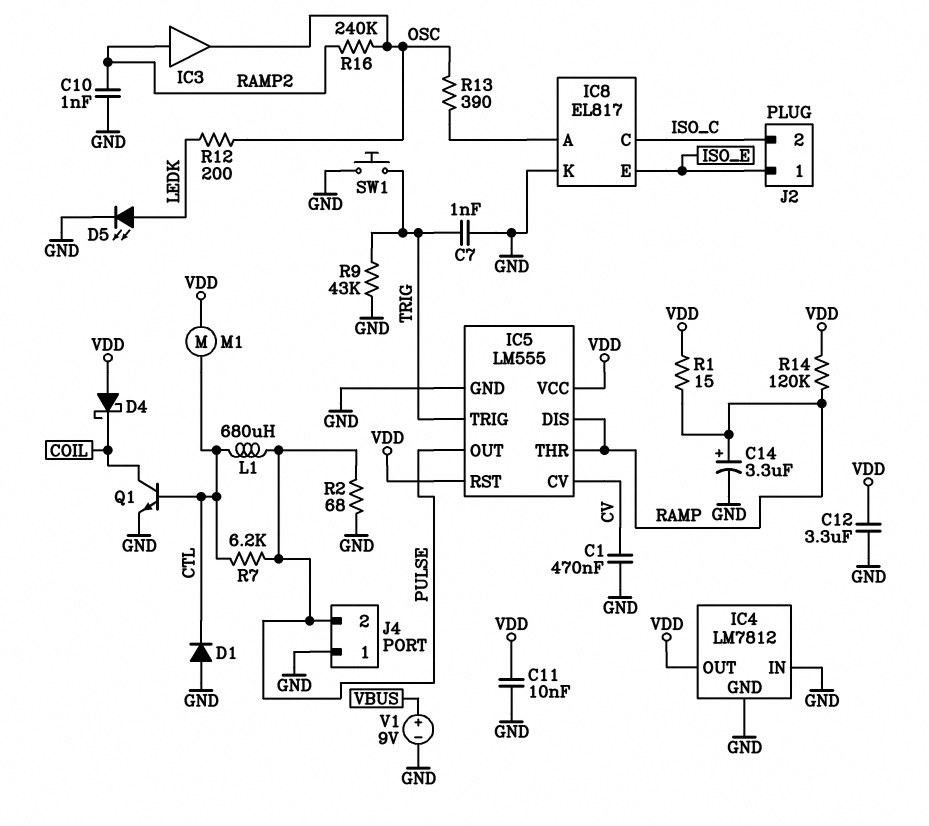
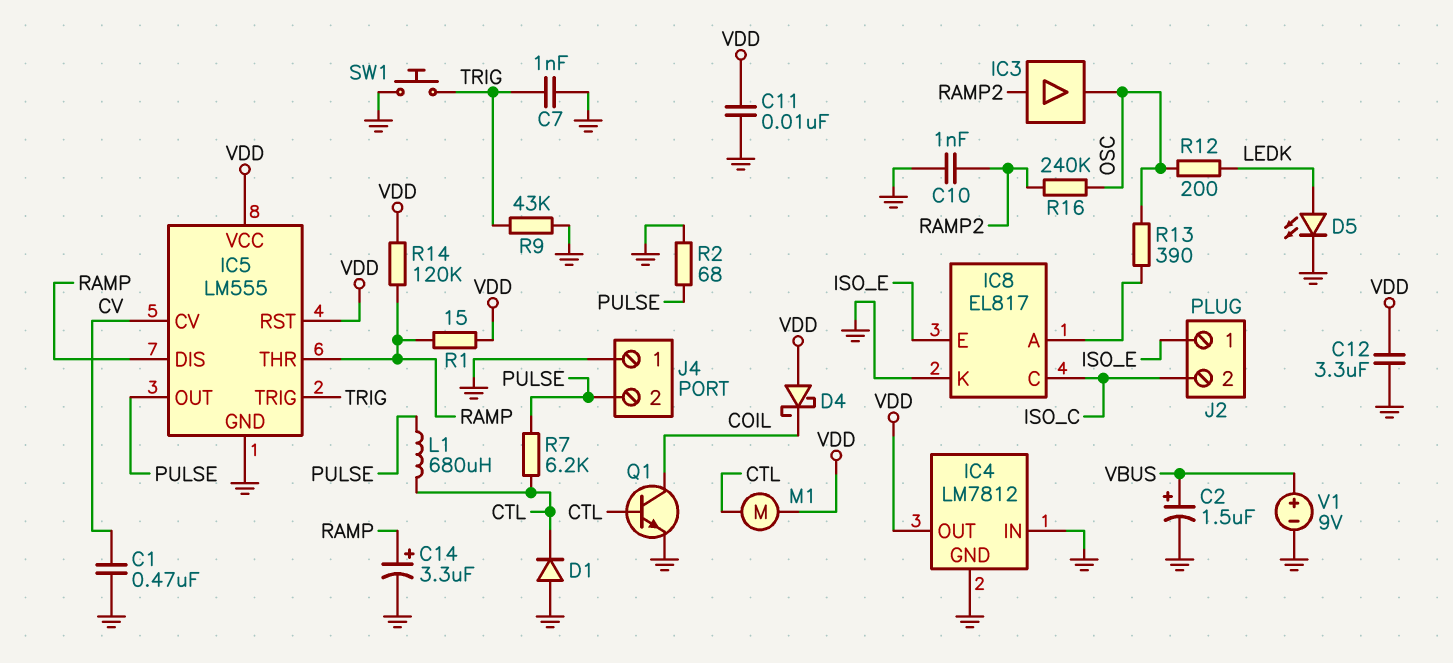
C2: none -> 1.5uF (plus VBUS, minus GND)

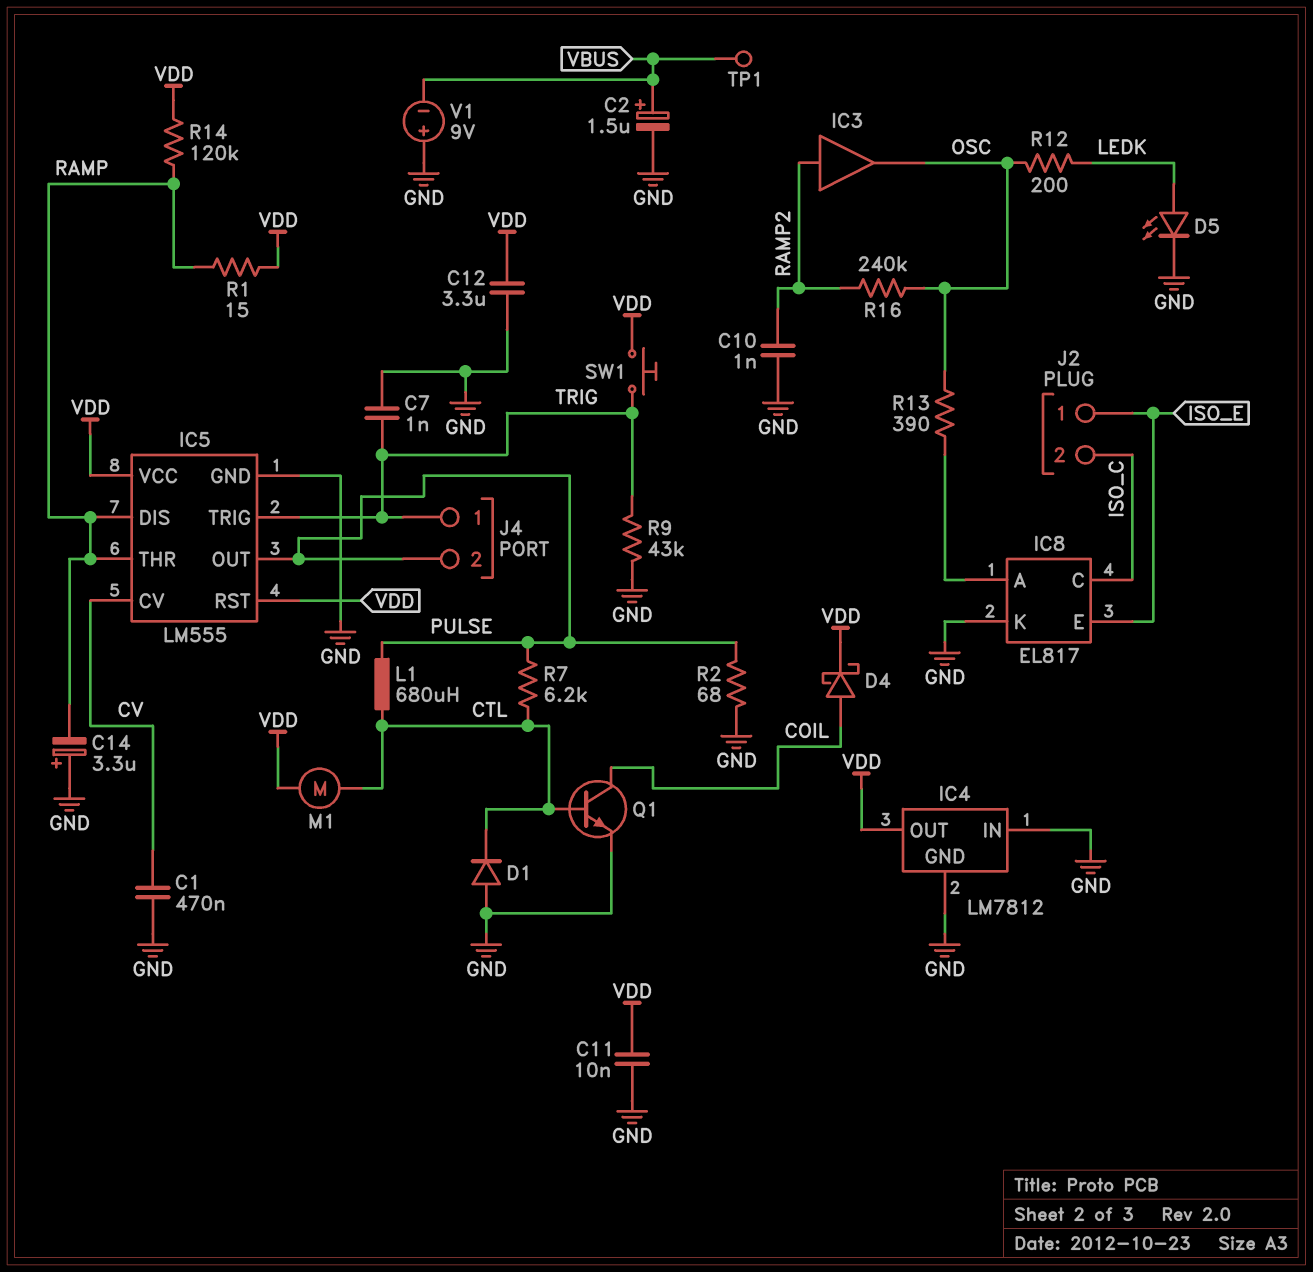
C14: 3.3uF (plus RAMP, minus GND) -> 3.3uF (plus GND, minus RAMP)
D4: schottky (A VDD, K COIL) -> schottky (A COIL, K VDD)
J4 pin 1: GND -> TRIG
SW1: button (GND, TRIG) -> button (TRIG, VDD)
TP1: none -> test point (VBUS)
V1: 9V (plus VBUS, minus GND) -> 9V (plus GND, minus VBUS)

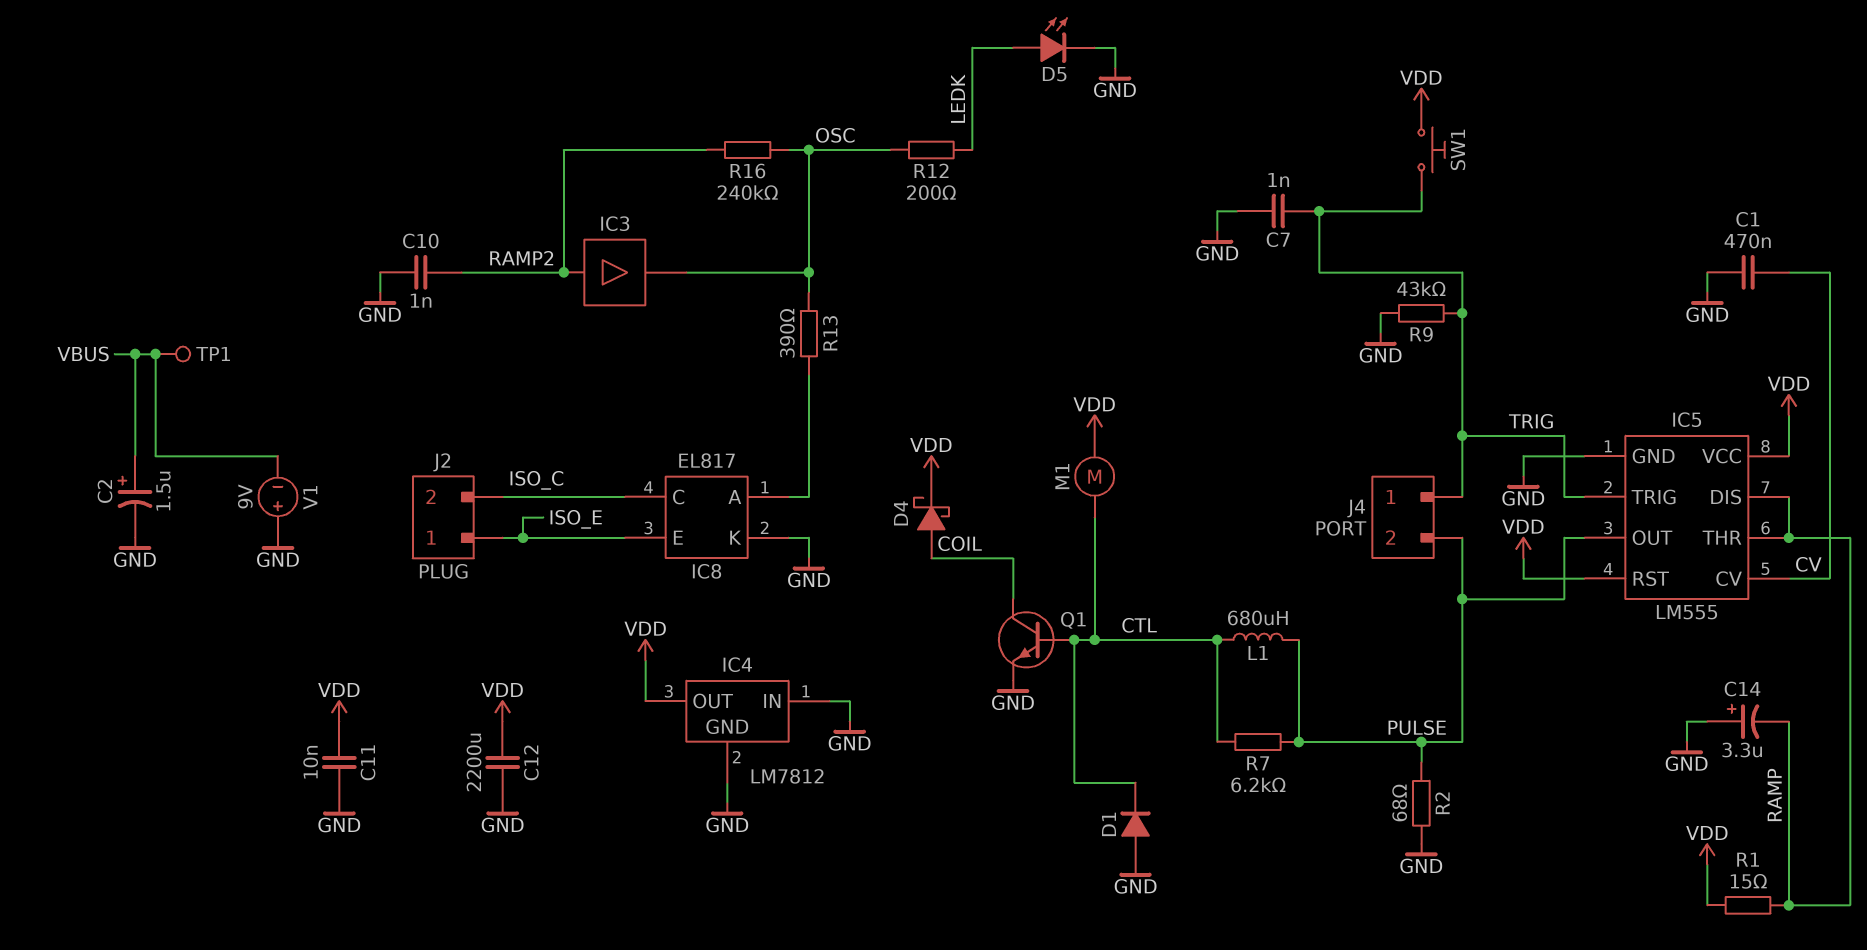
C12: 3.3uF (GND, VDD) -> 2200uF (GND, VDD)
R14: 120k (RAMP, VDD) -> none

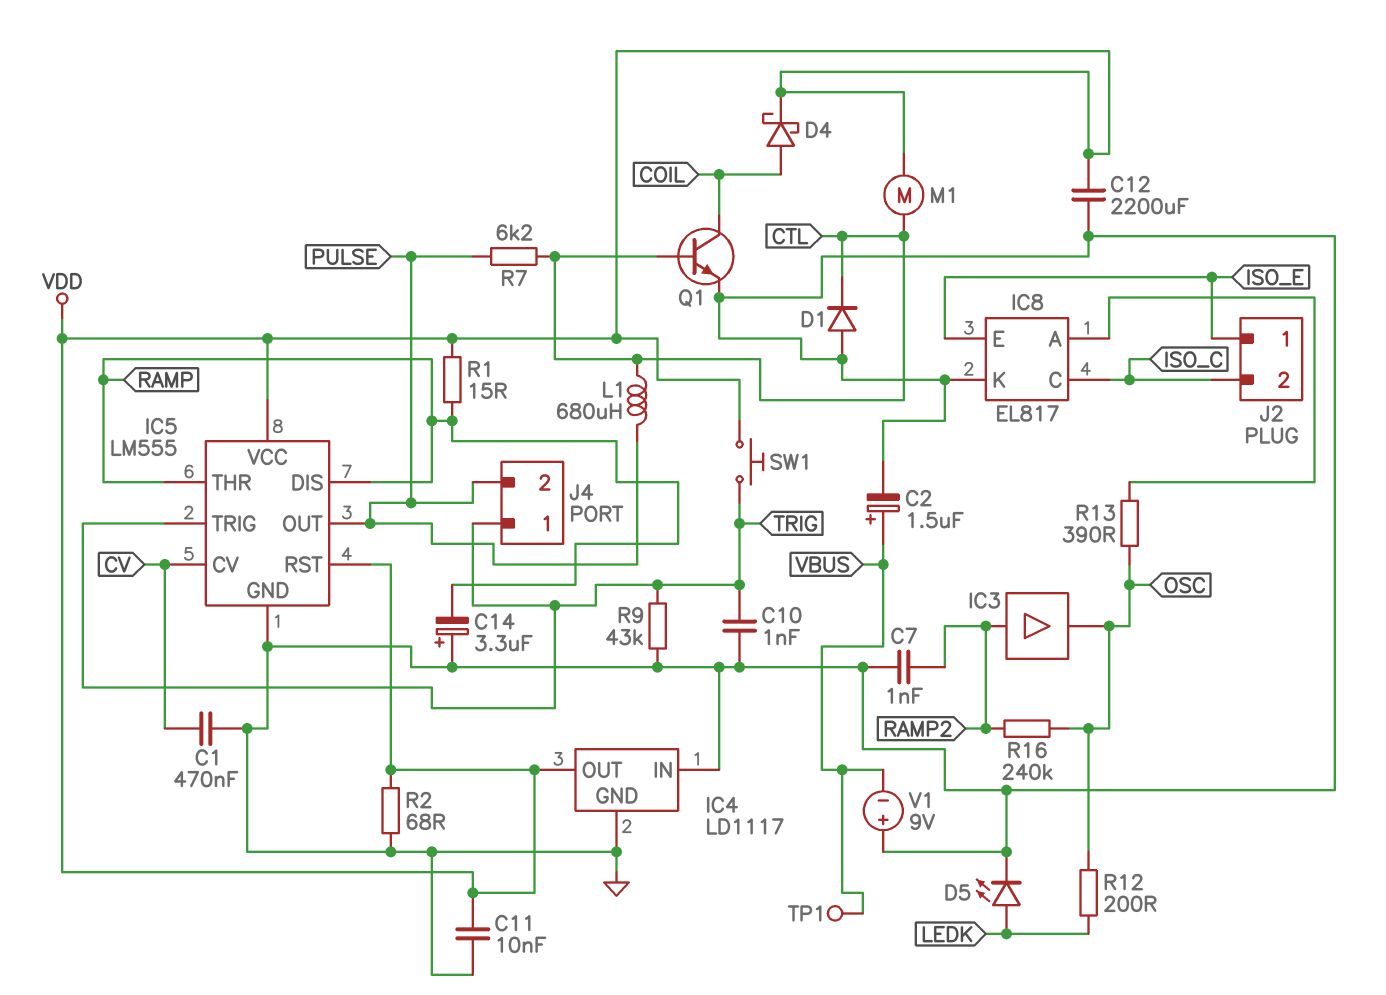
C7: 1nF (GND, TRIG) -> 1nF (GND, RAMP2)
C10: 1nF (GND, RAMP2) -> 1nF (GND, TRIG)
IC4: LM7812 -> LD1117
R2: 68 (GND, PULSE) -> 68 (GND, VDD)

